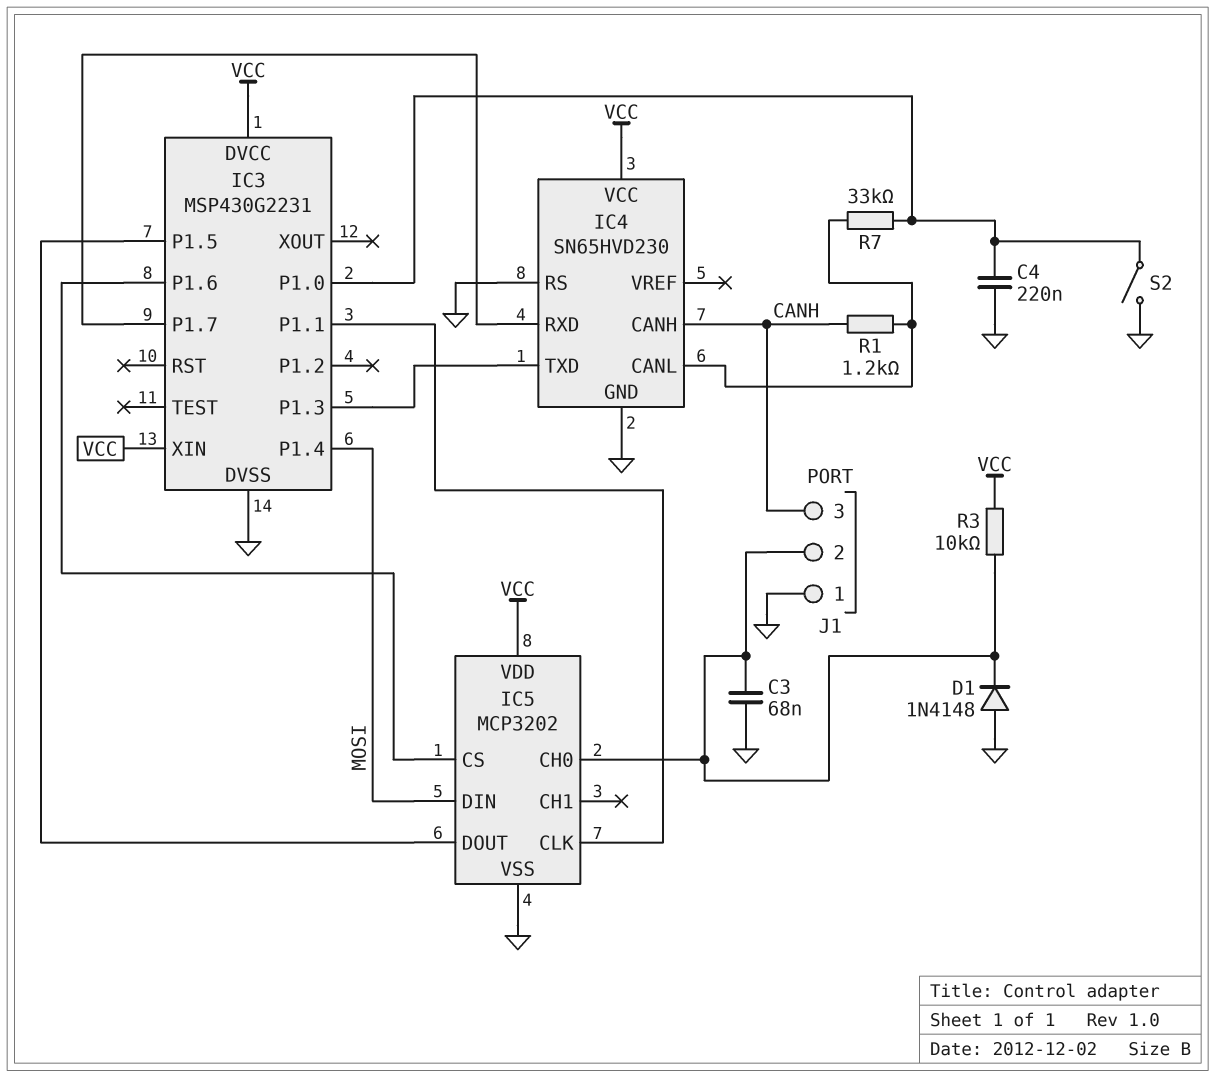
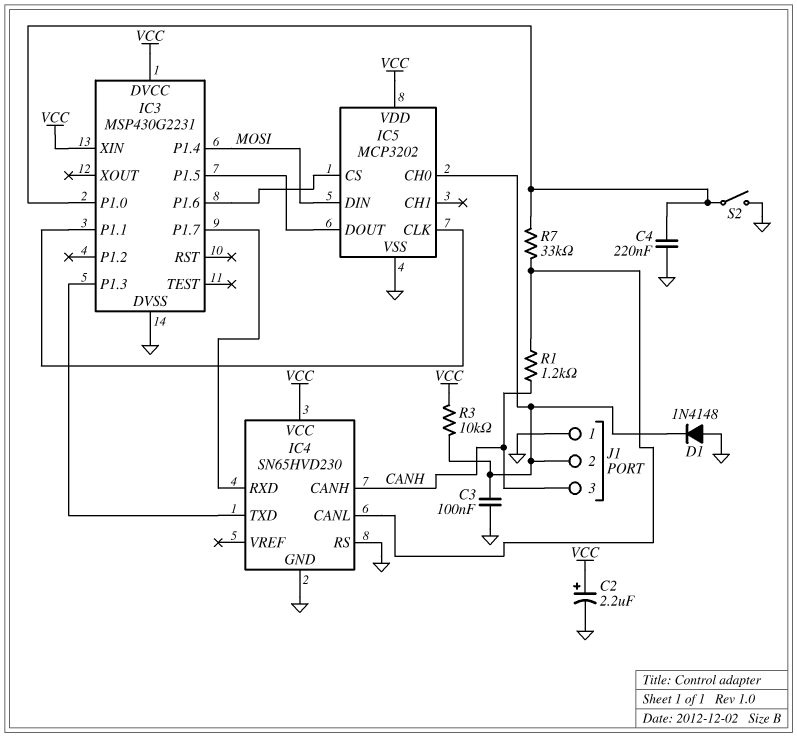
C2: none -> 2.2uF (plus VCC, minus GND)
C3: 68nF (GND, IC5/CH0) -> 100nF (GND, IC5/CH0)

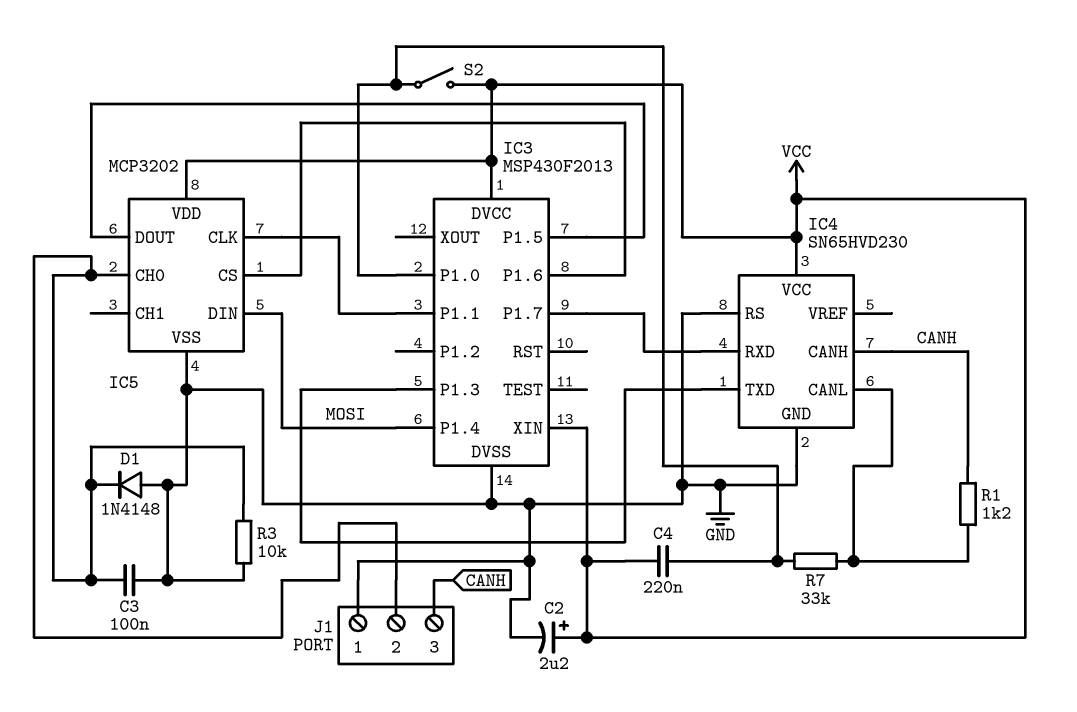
C4: 220nF (GND, IC3/P1.0) -> 220nF (IC3/P1.0, VCC)
IC3: MSP430G2231 -> MSP430F2013
R3: 10k (IC5/CH0, VCC) -> 10k (GND, IC5/CH0)
S2: switch (GND, IC3/P1.0) -> switch (IC3/P1.0, VCC)

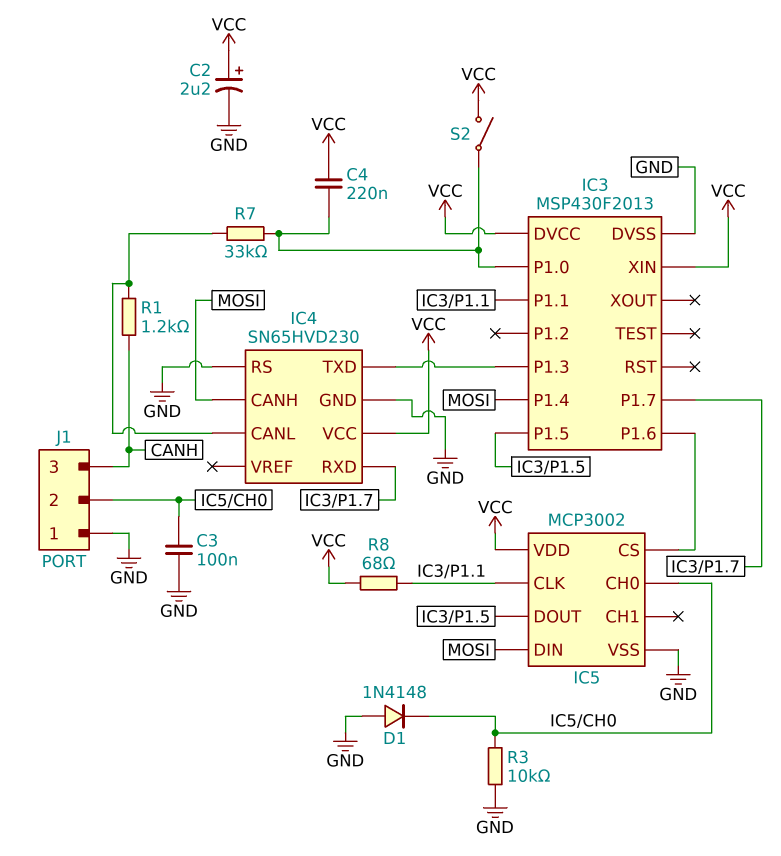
IC4 pin CANH: CANH -> MOSI
IC5: MCP3202 -> MCP3002
R8: none -> 68 (IC3/P1.1, VCC)

